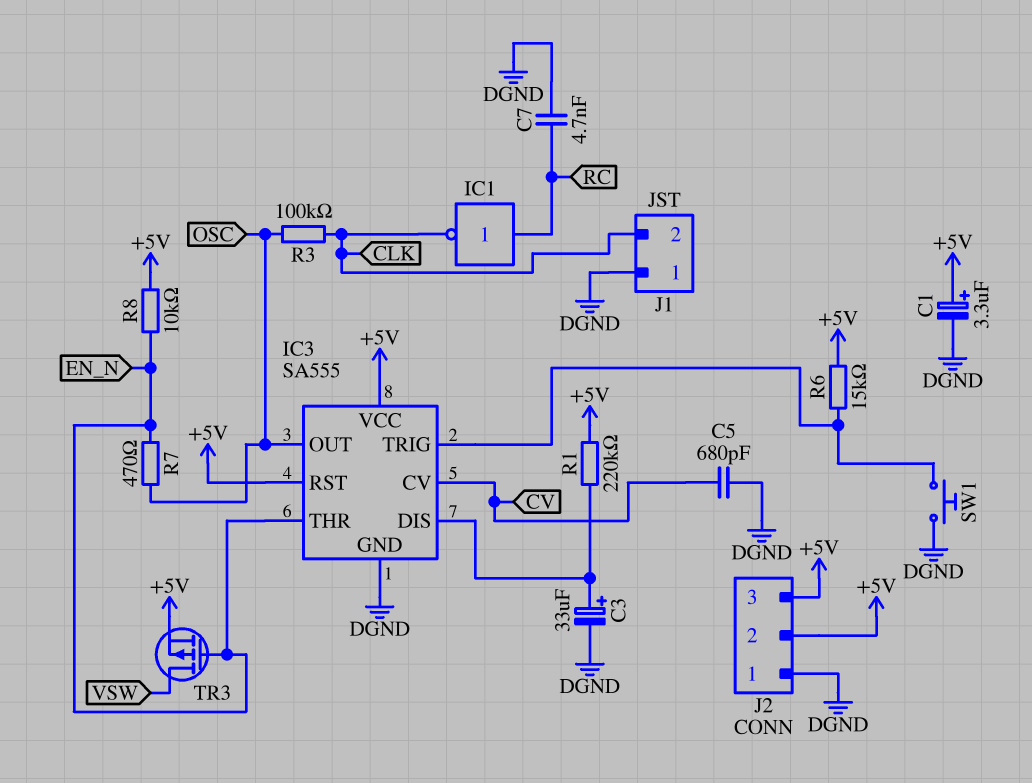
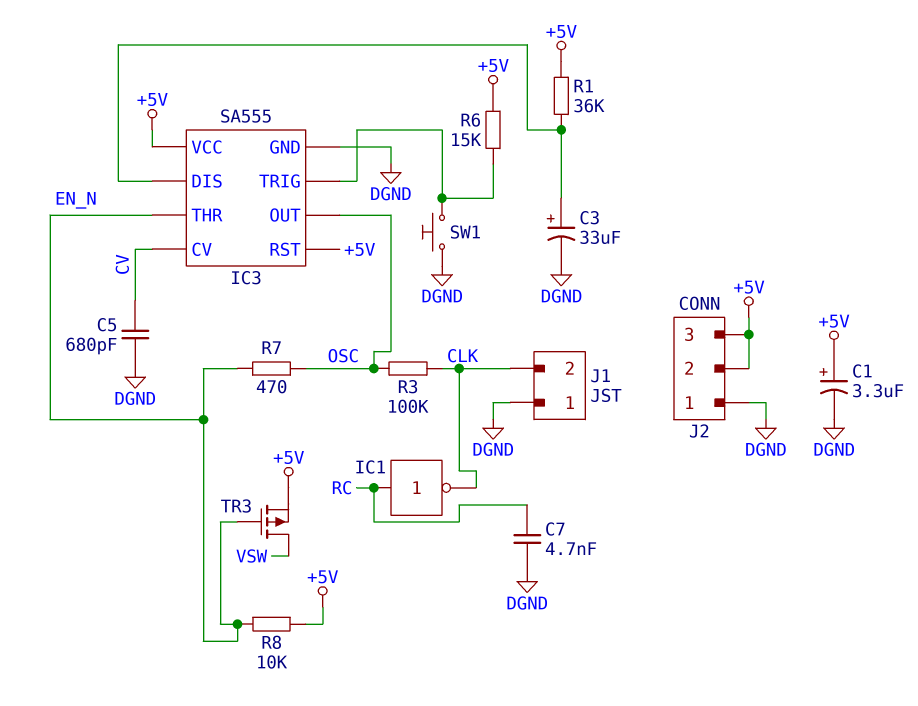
R1: 220k (+5V, IC3/DIS) -> 36k (+5V, IC3/DIS)

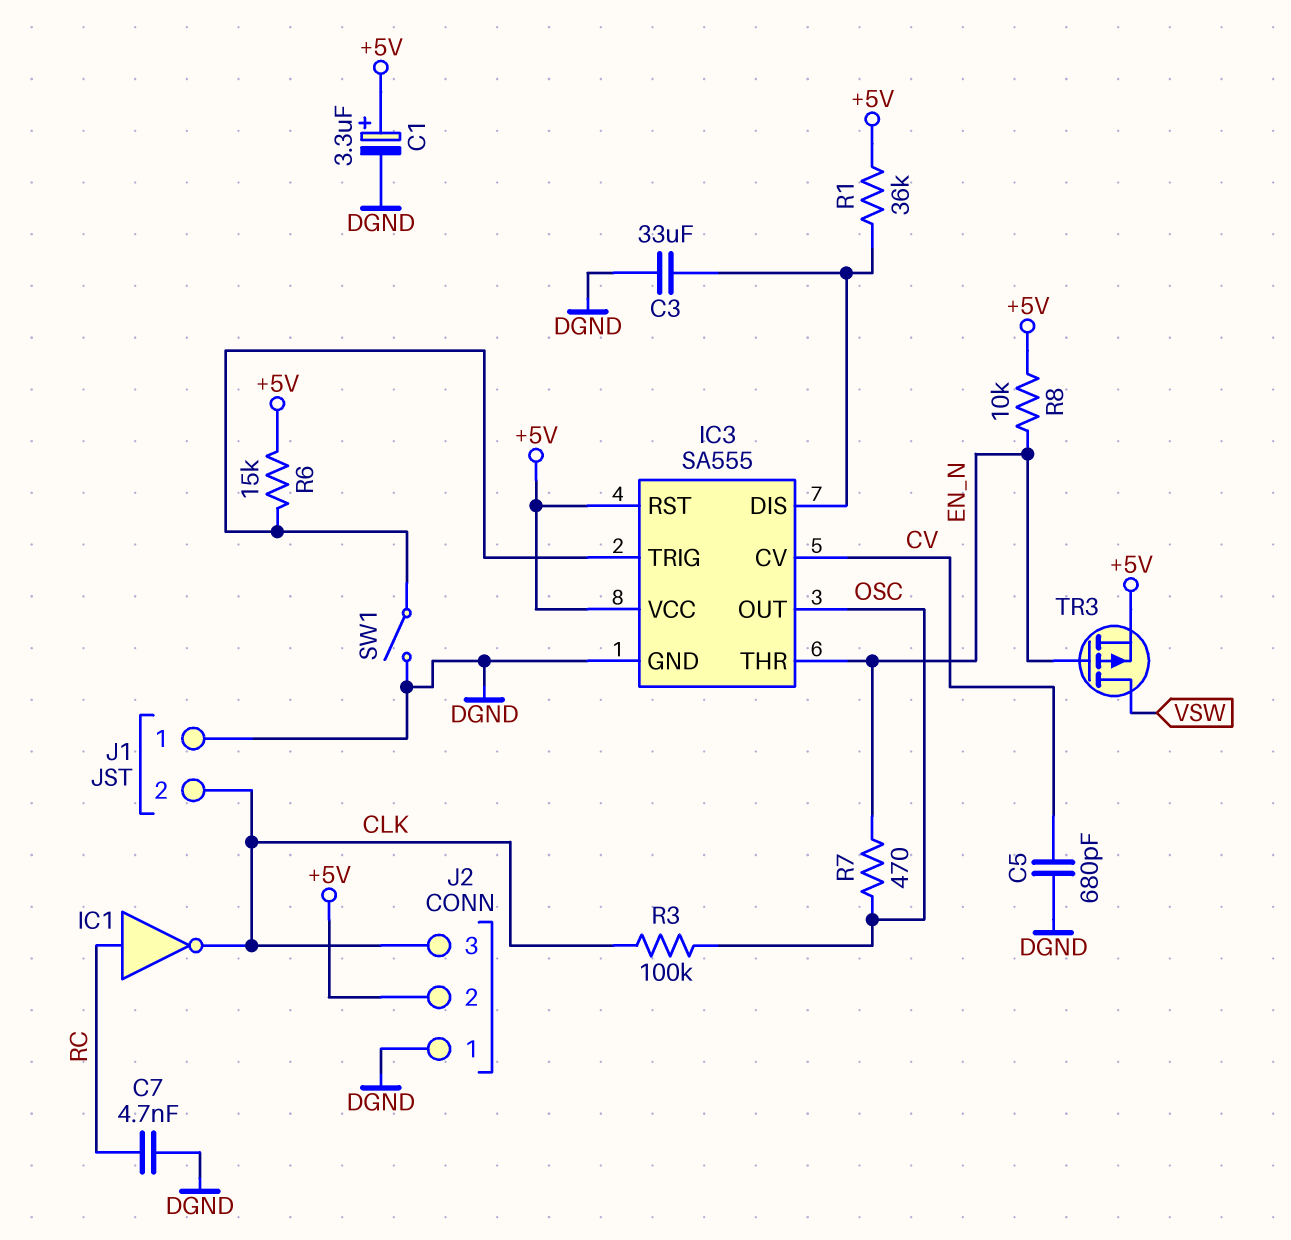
C3: 33uF (plus IC3/DIS, minus DGND) -> 33uF (DGND, IC3/DIS)
J2 pin 3: +5V -> CLK
SW1: button (DGND, IC3/TRIG) -> switch (DGND, IC3/TRIG)

